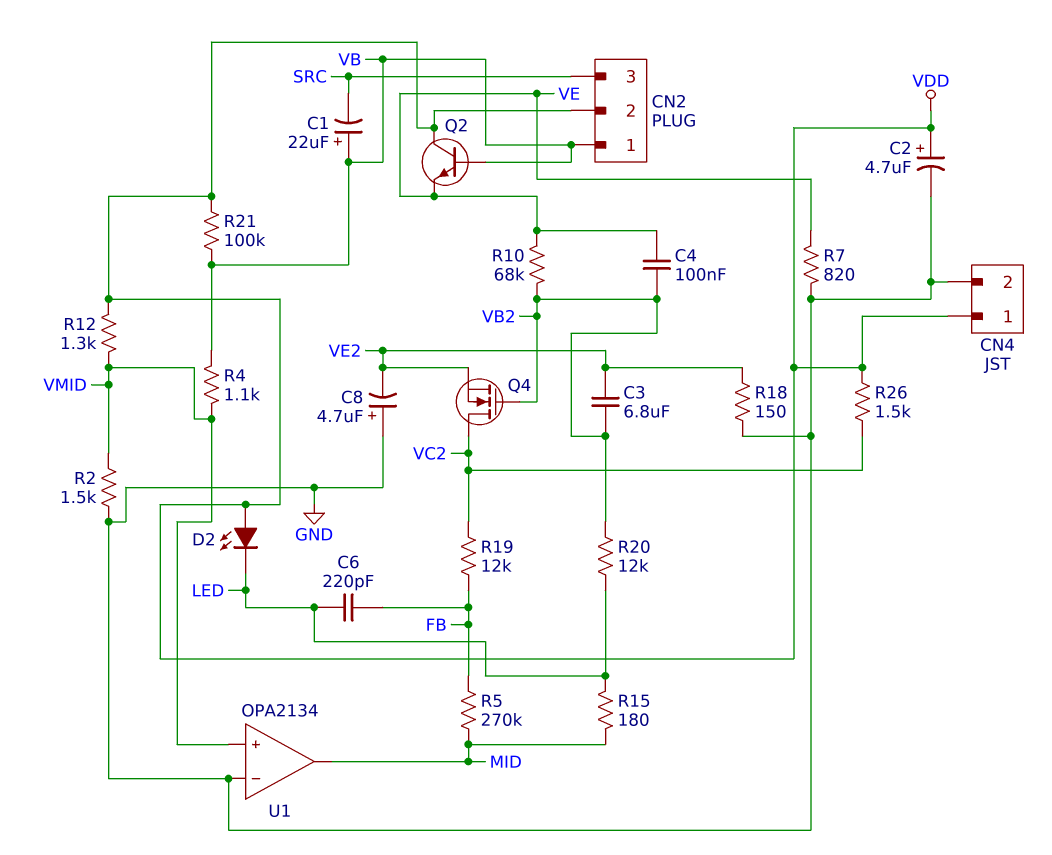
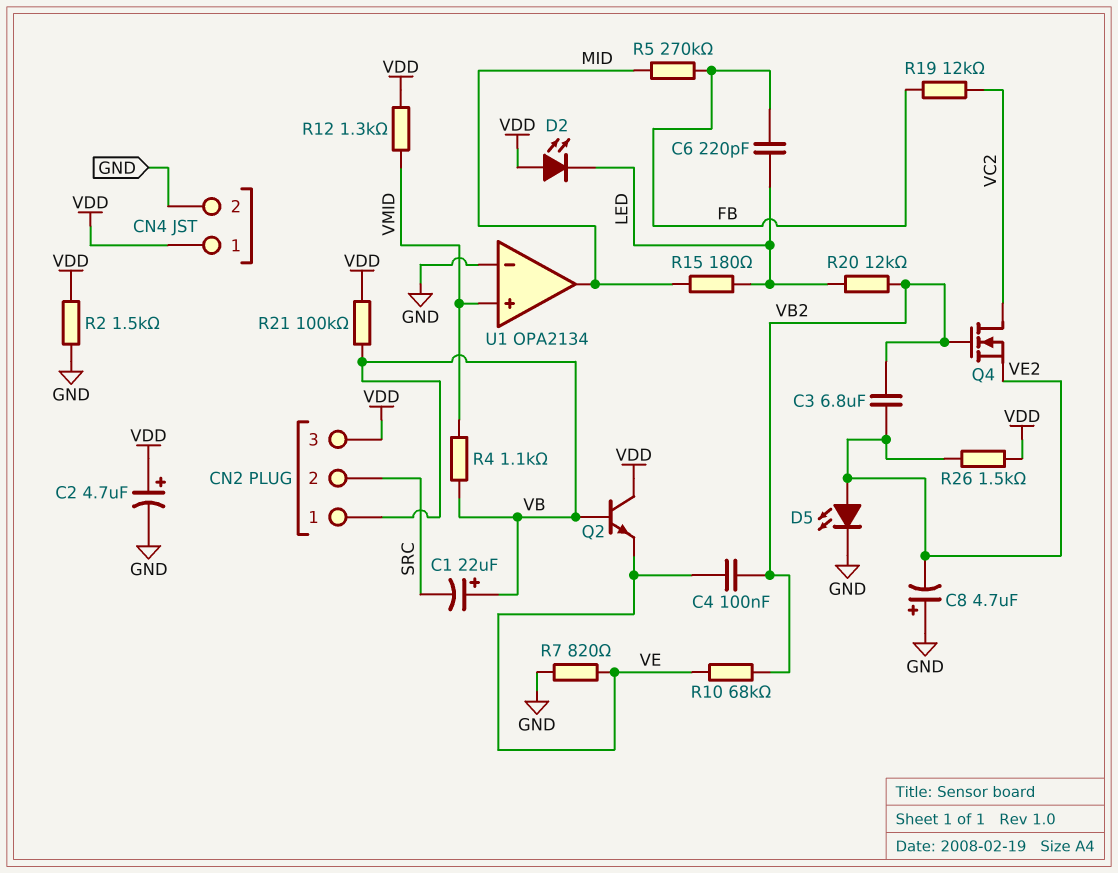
CN2 pin 2: VDD -> SRC
CN2 pin 3: SRC -> VDD
D5: none -> LED (A VE2, K GND)
R2: 1.5k (GND, VMID) -> 1.5k (GND, VDD)
R18: 150 (GND, VE2) -> none
R26: 1.5k (VC2, VDD) -> 1.5k (VDD, VE2)

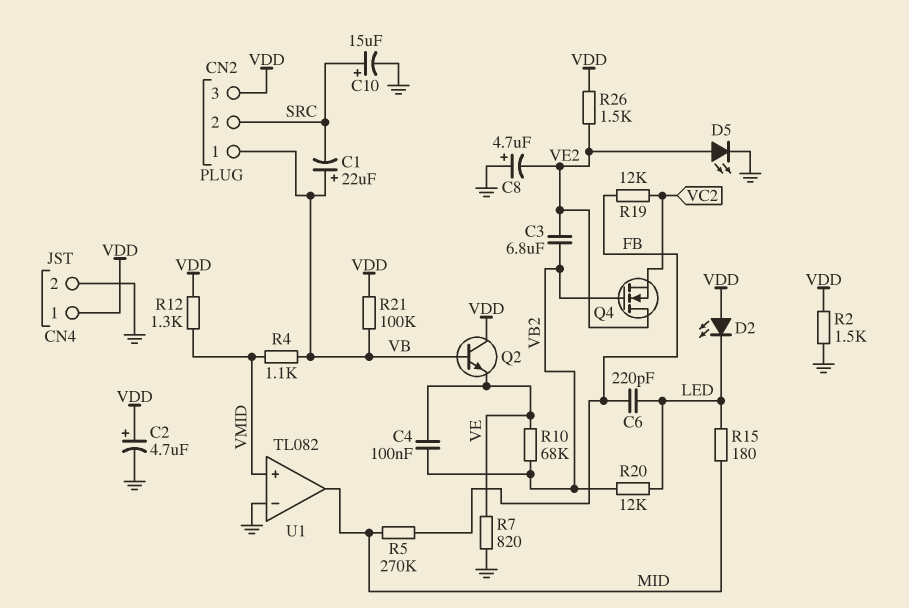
C10: none -> 15uF (plus SRC, minus GND)
Q4: NMOS (G VB2, D VC2, S VE2) -> NMOS (G VB2, D VE2, S VC2)
U1: OPA2134 -> TL082

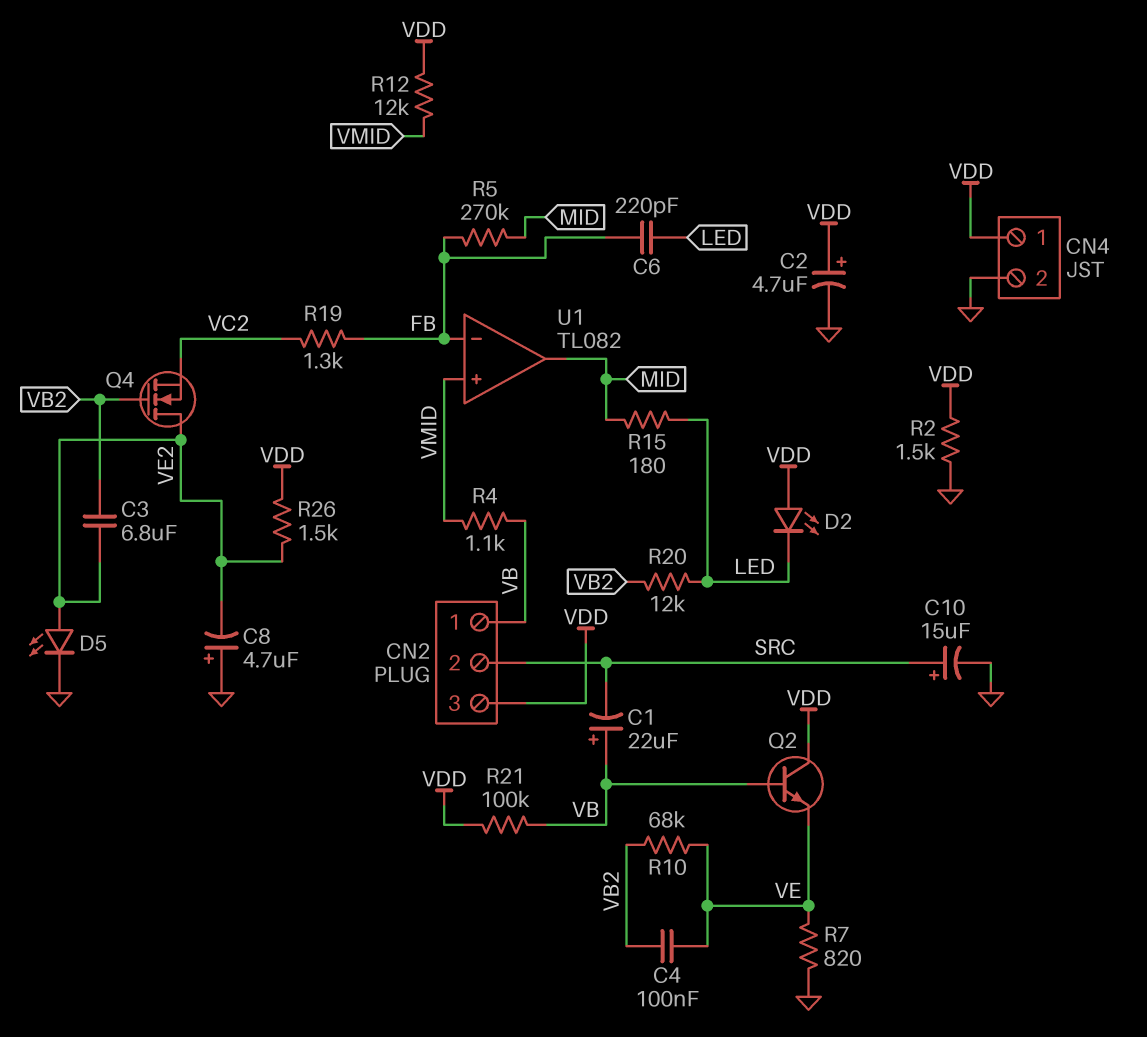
R12: 1.3k (VDD, VMID) -> 12k (VDD, VMID)
R19: 12k (FB, VC2) -> 1.3k (FB, VC2)
U1 pin in-: GND -> FB

